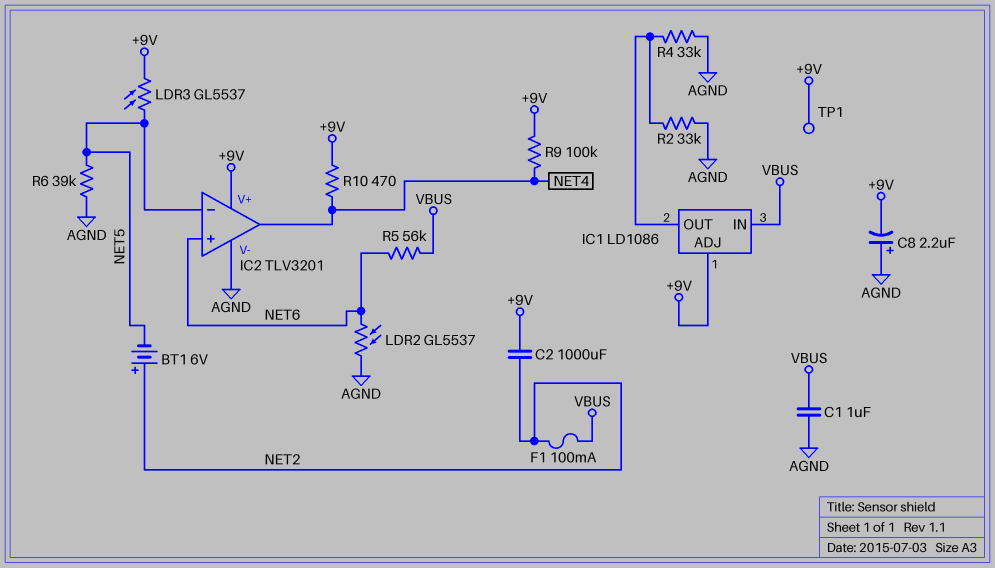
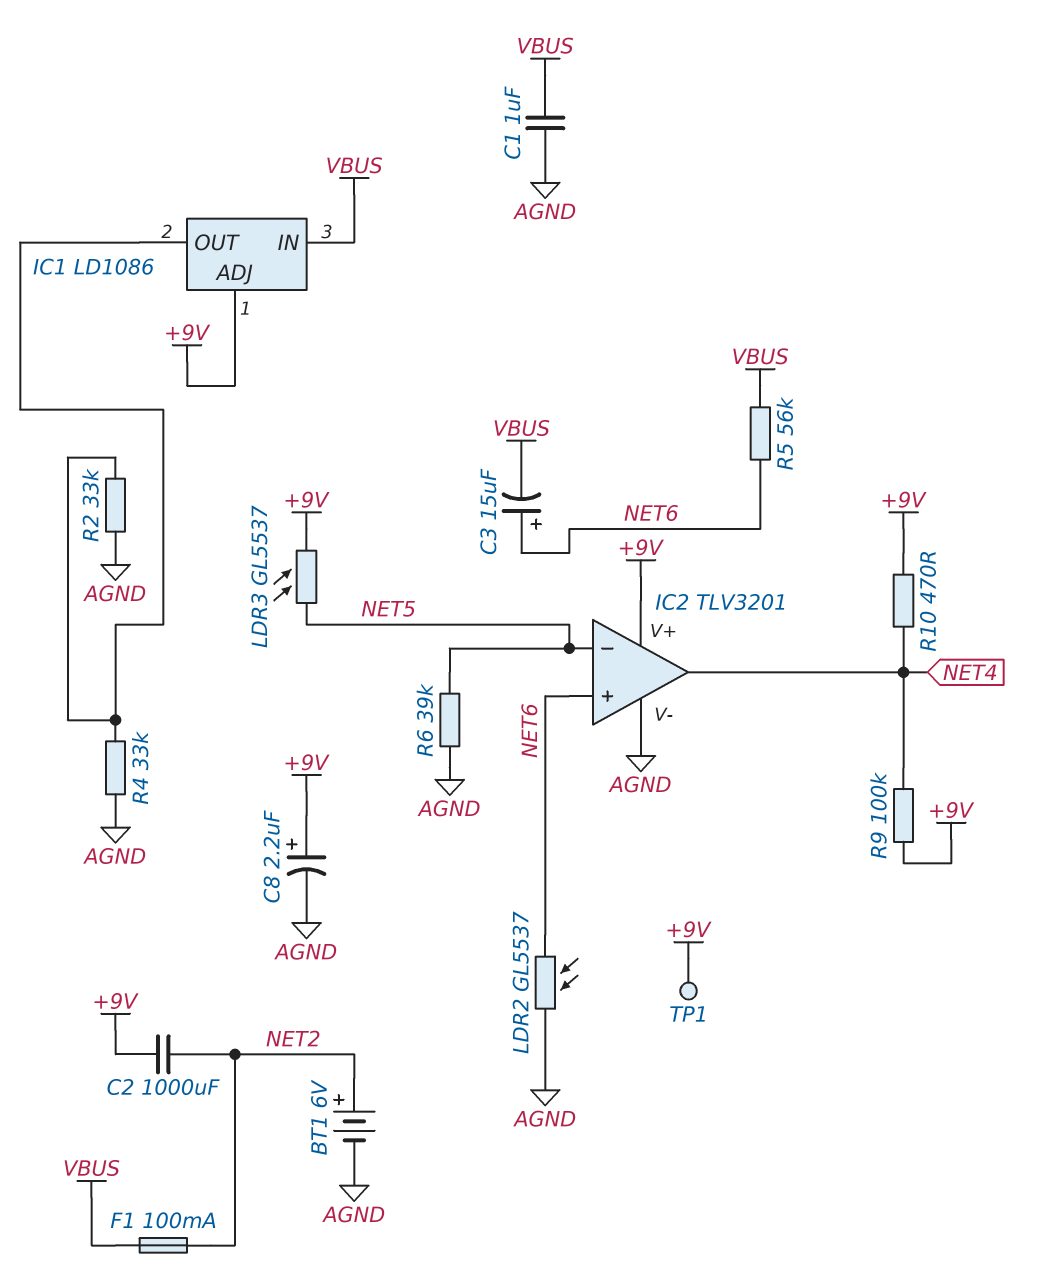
BT1: 6V (plus NET2, minus NET5) -> 6V (plus NET2, minus AGND)
C3: none -> 15uF (plus NET6, minus VBUS)
C8: 2.2uF (plus AGND, minus +9V) -> 2.2uF (plus +9V, minus AGND)

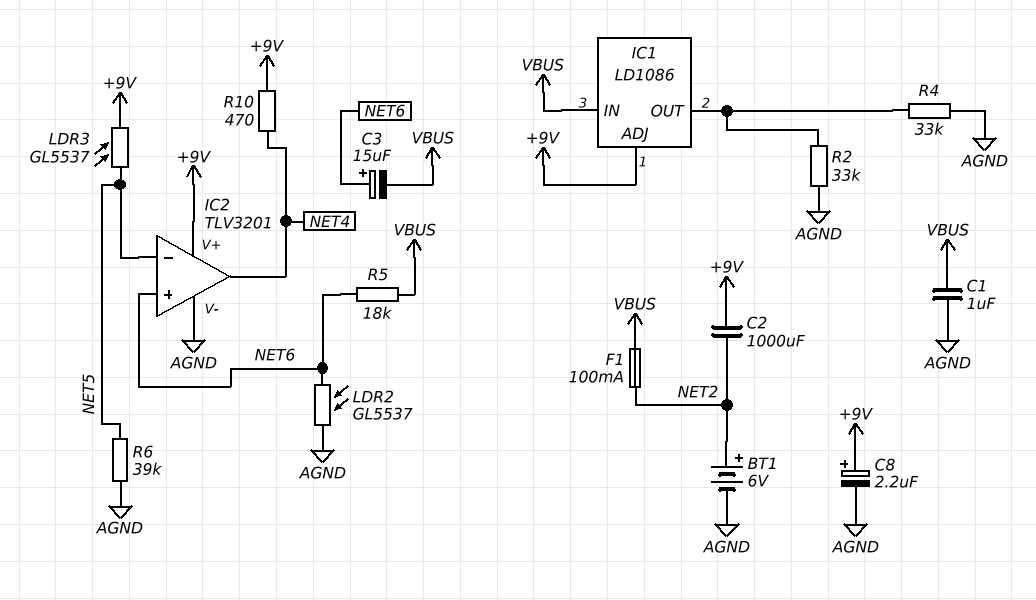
R5: 56k (NET6, VBUS) -> 18k (NET6, VBUS)
R9: 100k (+9V, NET4) -> none
TP1: test point (+9V) -> none

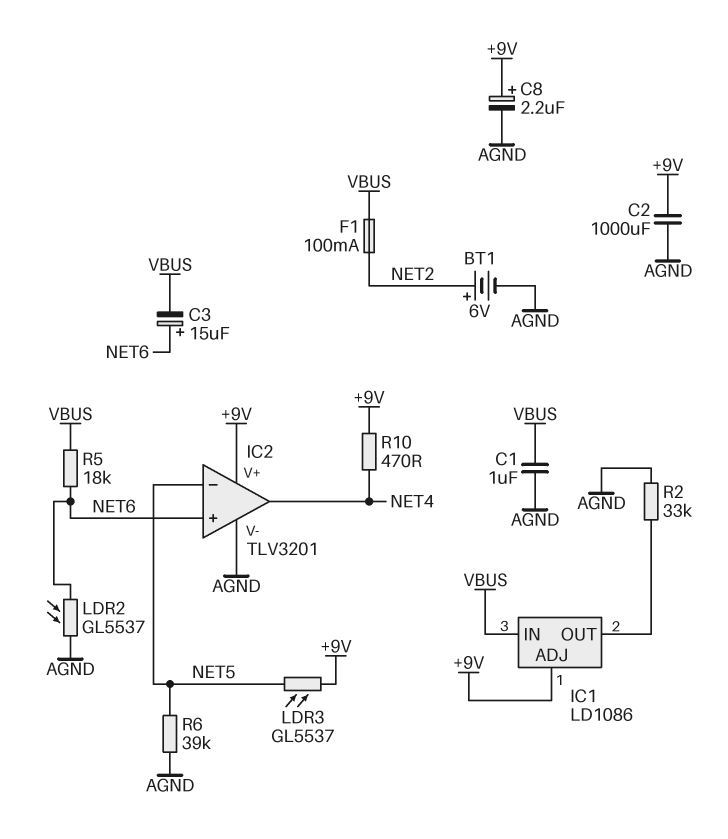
C2: 1000uF (+9V, NET2) -> 1000uF (+9V, AGND)
R4: 33k (AGND, IC1/OUT) -> none

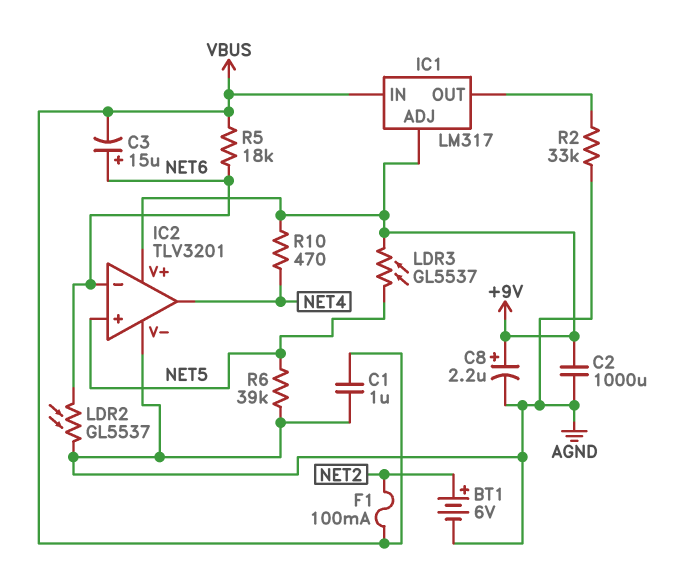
IC1: LD1086 -> LM317
IC2 pin in+: NET6 -> NET5
IC2 pin in-: NET5 -> NET6

